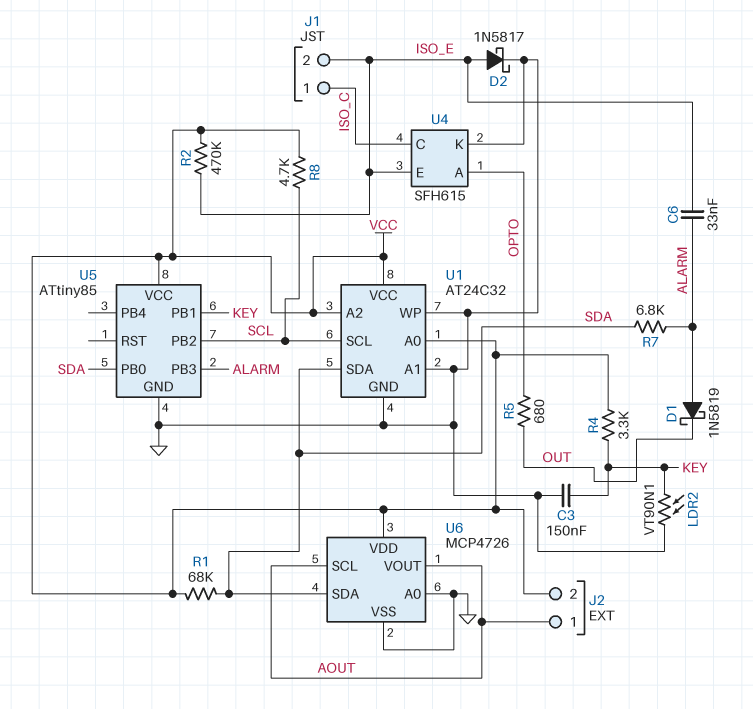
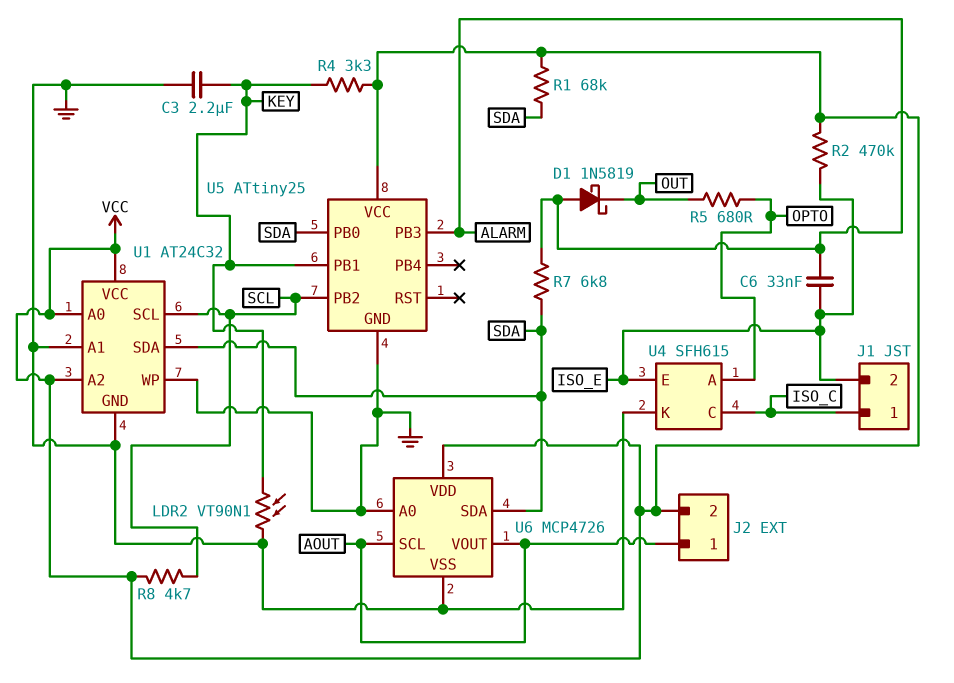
C3: 150nF (GND, KEY) -> 2.2uF (GND, KEY)
D2: schottky 1N5817 (A ISO_E, K GND) -> none
U5: ATtiny85 -> ATtiny25

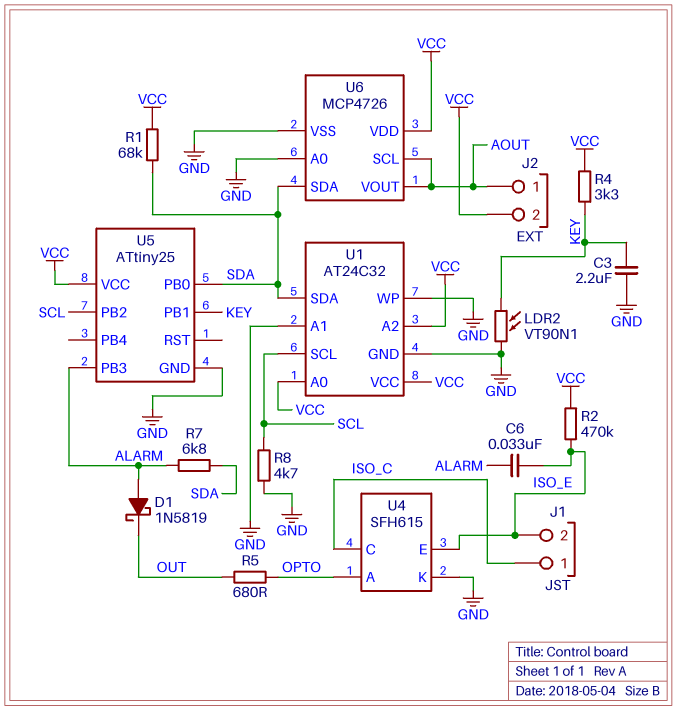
R8: 4.7k (SCL, VCC) -> 4.7k (GND, SCL)

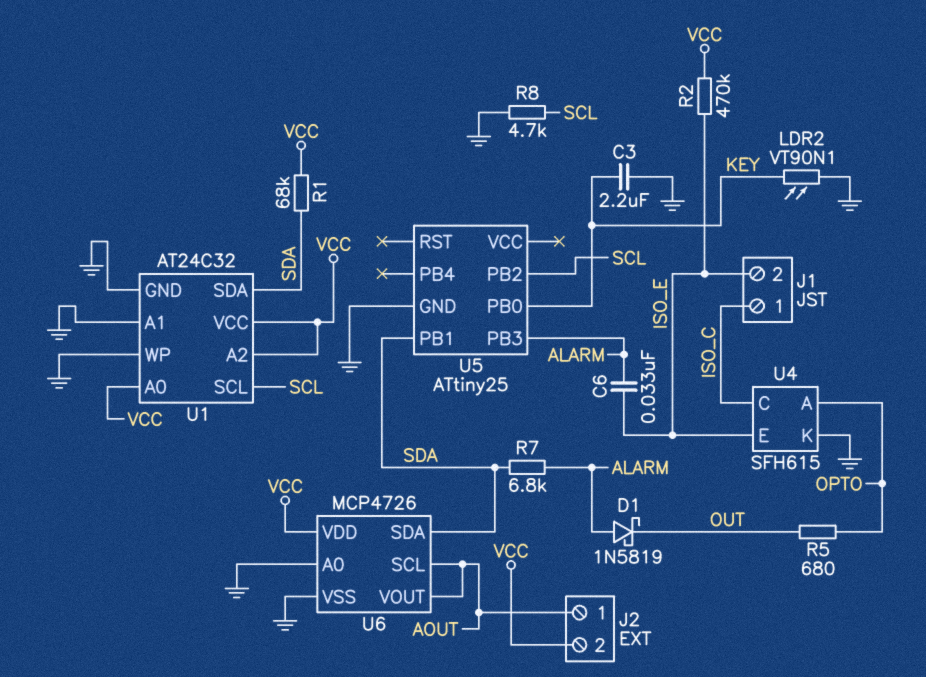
R4: 3.3k (KEY, VCC) -> none
U5 pin PB0: SDA -> KEY
U5 pin PB1: KEY -> SDA
U5 pin VCC: VCC -> none

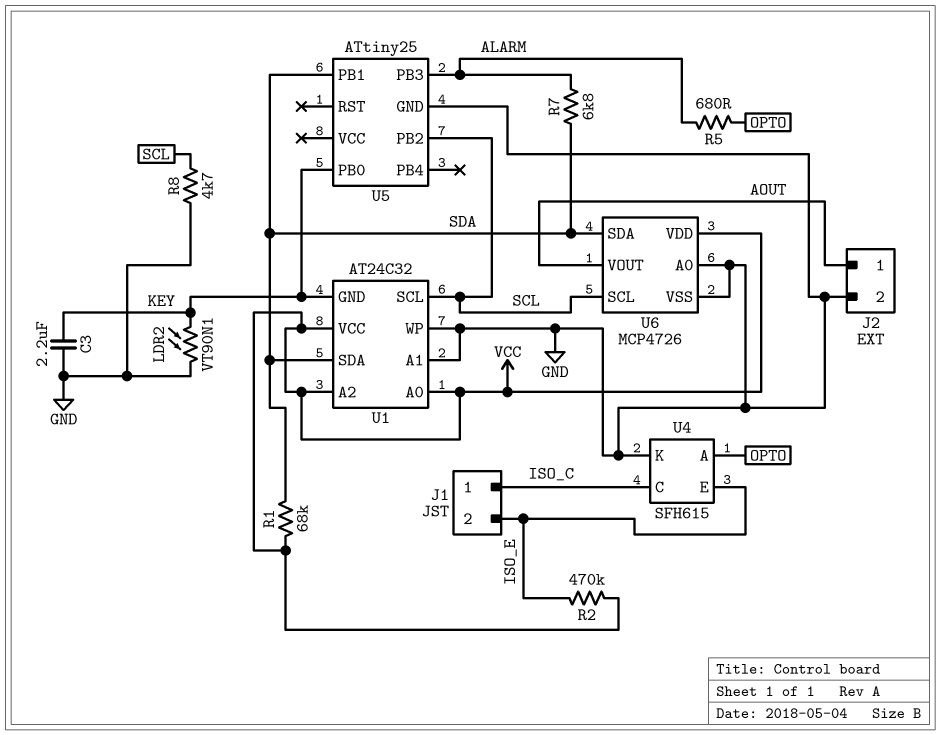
C6: 33nF (ALARM, ISO_E) -> none
D1: schottky 1N5819 (A ALARM, K OUT) -> none
J2 pin 2: VCC -> GND
R5: 680 (OPTO, OUT) -> 680 (ALARM, OPTO)
U1 pin GND: GND -> KEY
U6 pin SCL: AOUT -> SCL

